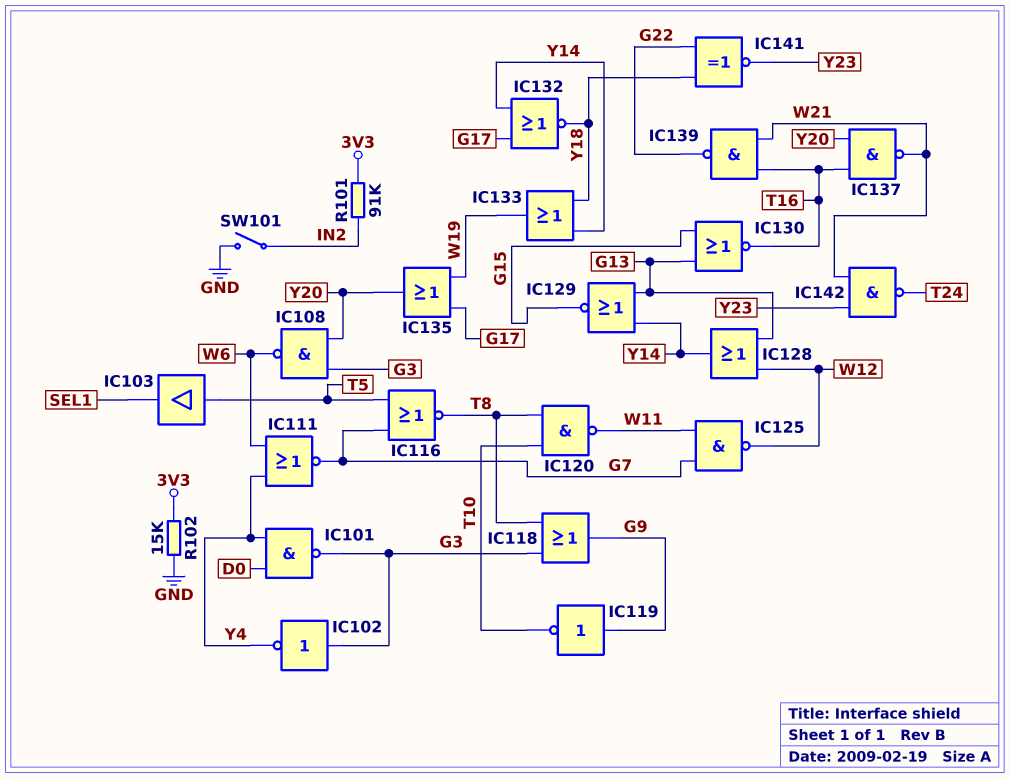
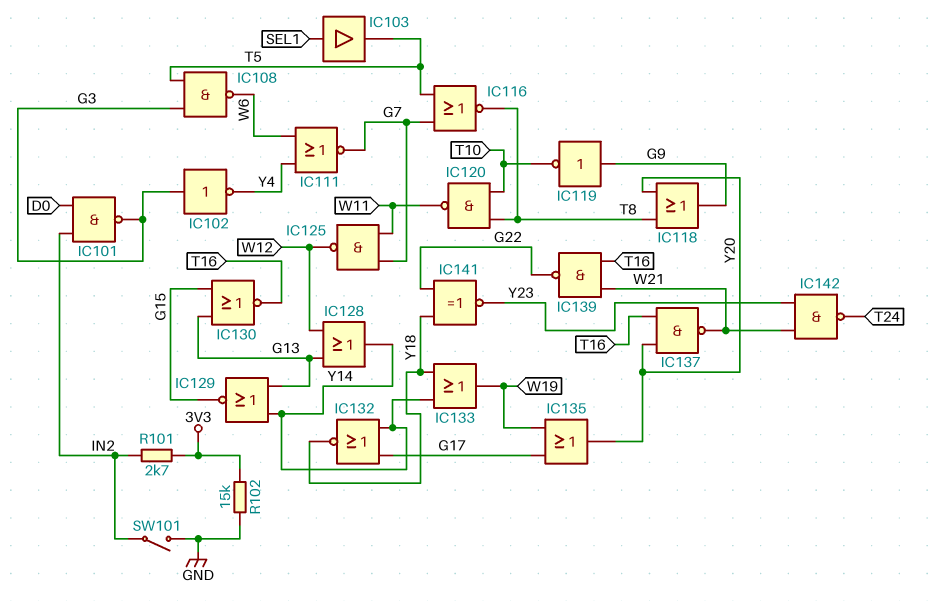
IC101: NAND (in D0, in Y4, out G3) -> NAND (in D0, in IN2, out G3)
IC103: buffer (in T5, out SEL1) -> buffer (in SEL1, out T5)
IC108: NAND (in G3, in Y20, out W6) -> NAND (in G3, in T5, out W6)
IC118: OR (in G3, in T8, out G9) -> OR (in T8, in Y20, out G9)
R101: 91k (3V3, IN2) -> 2.7k (3V3, IN2)

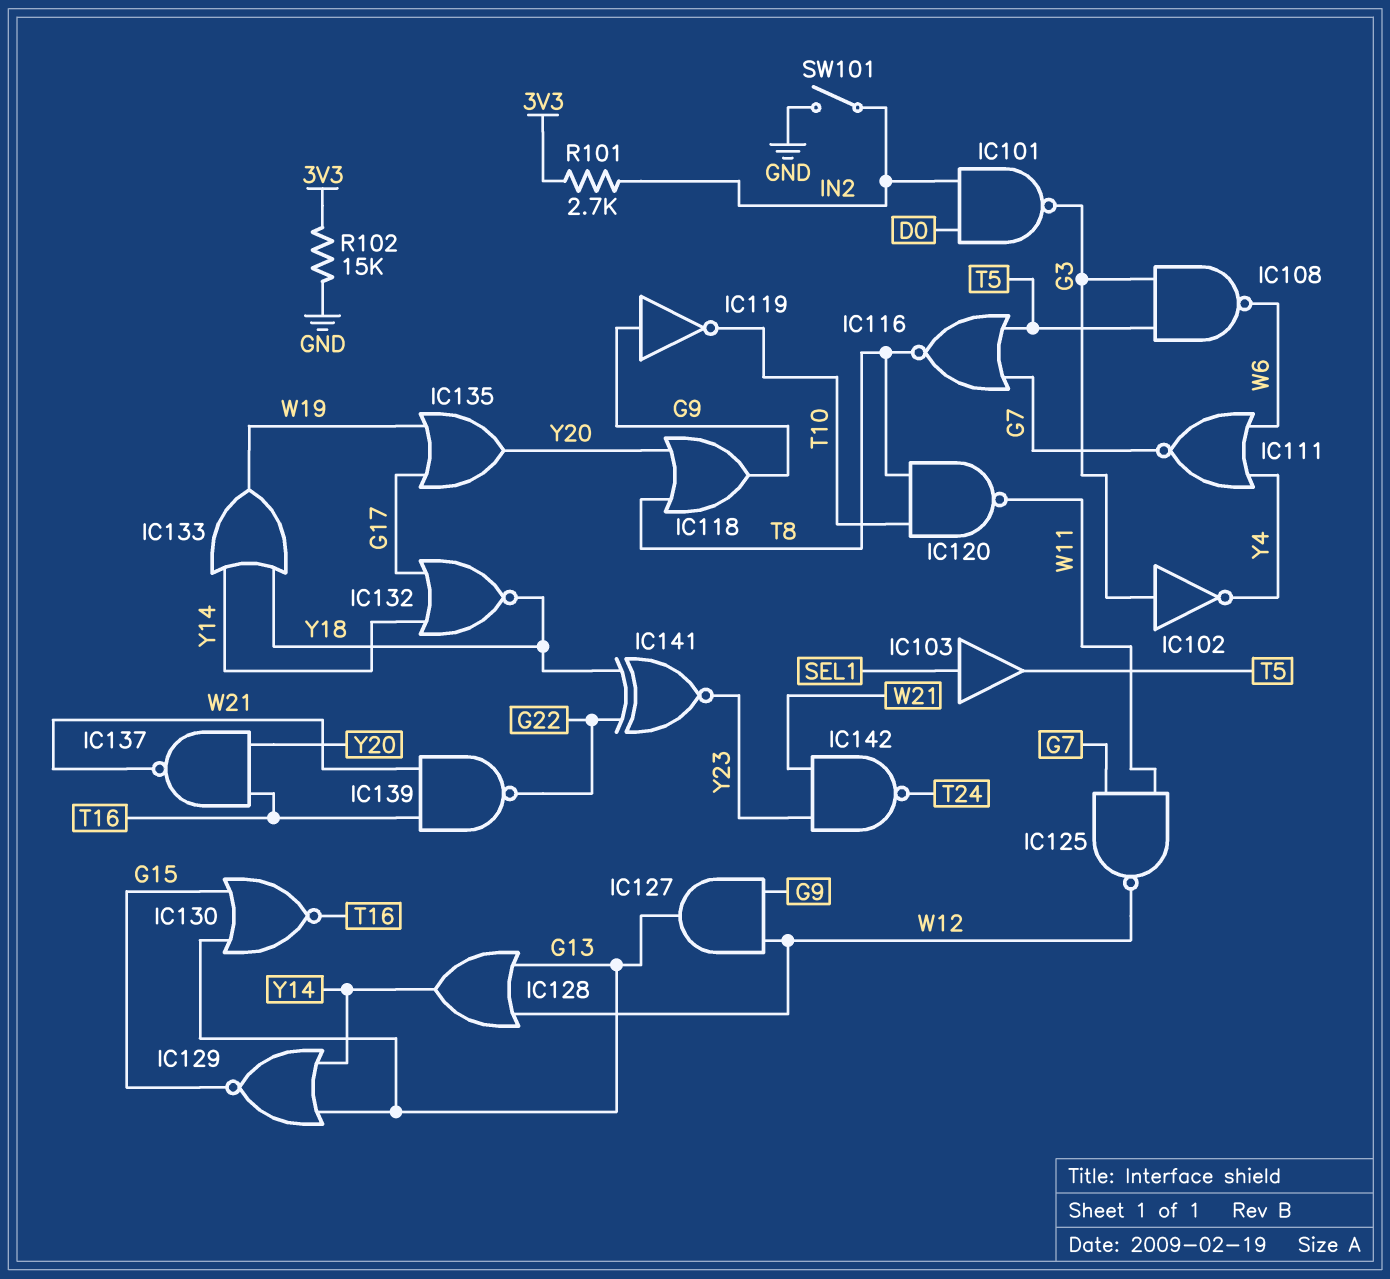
IC127: none -> AND (in G9, in W12, out G13)

